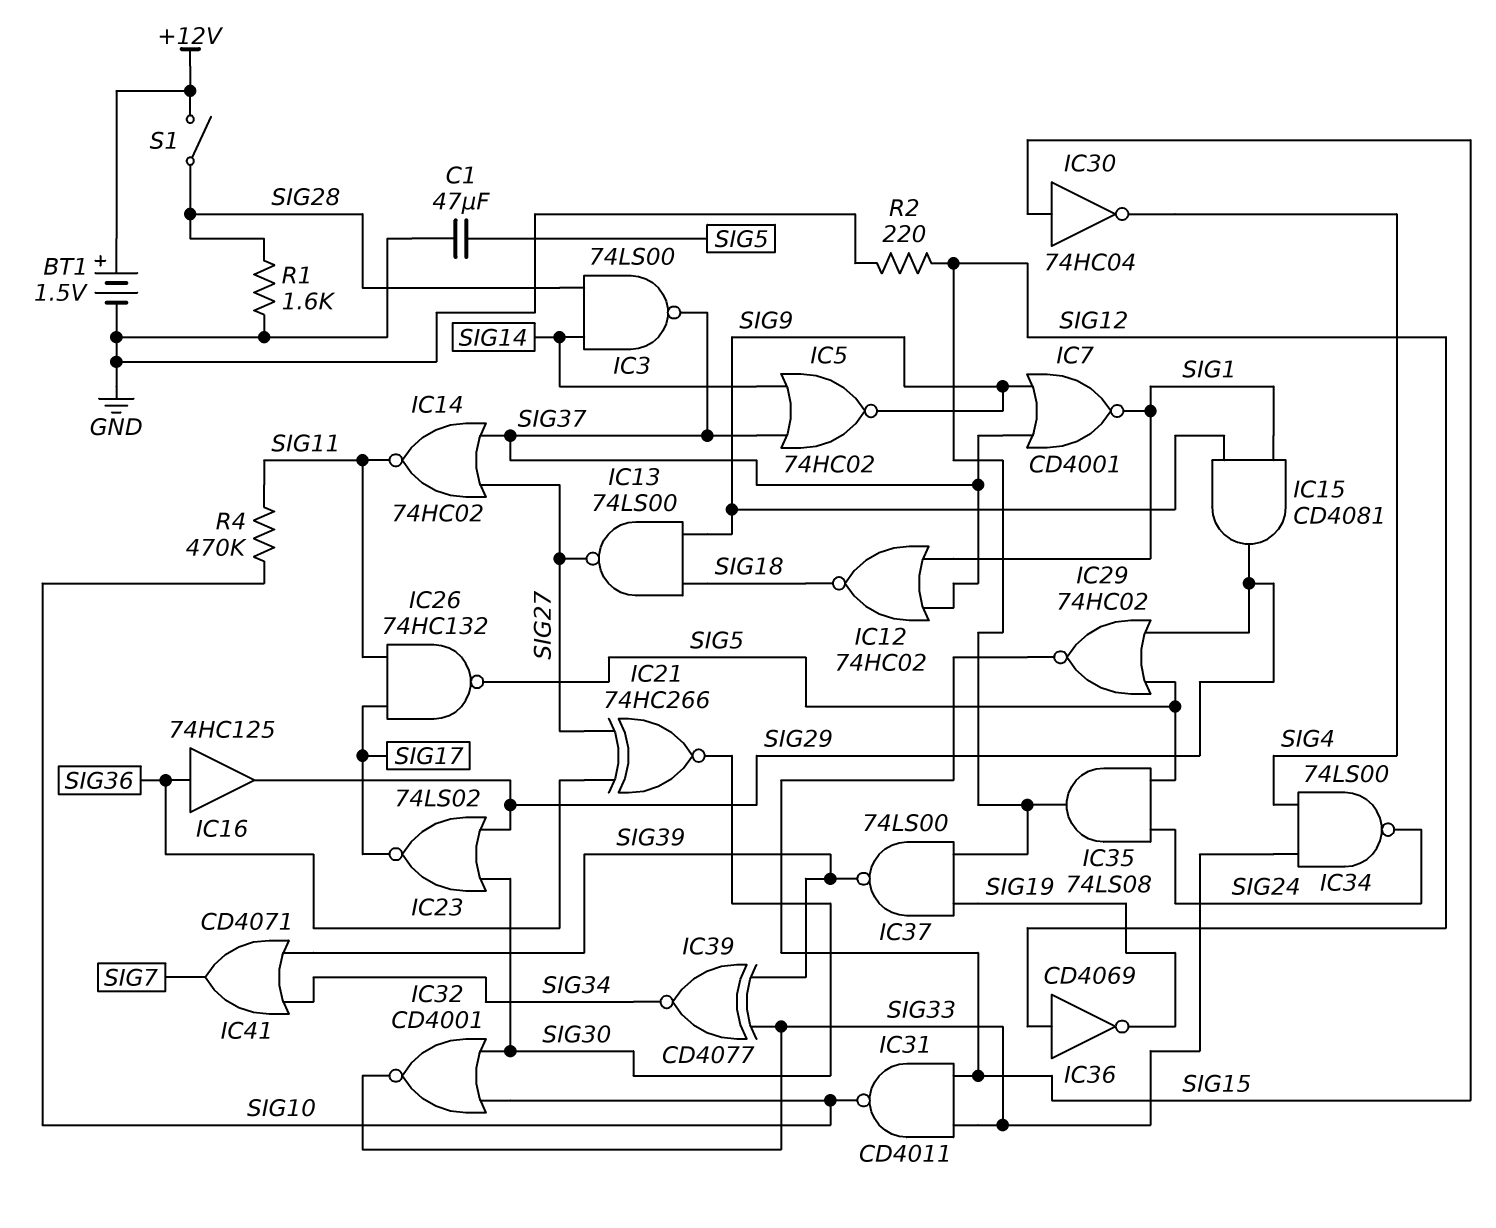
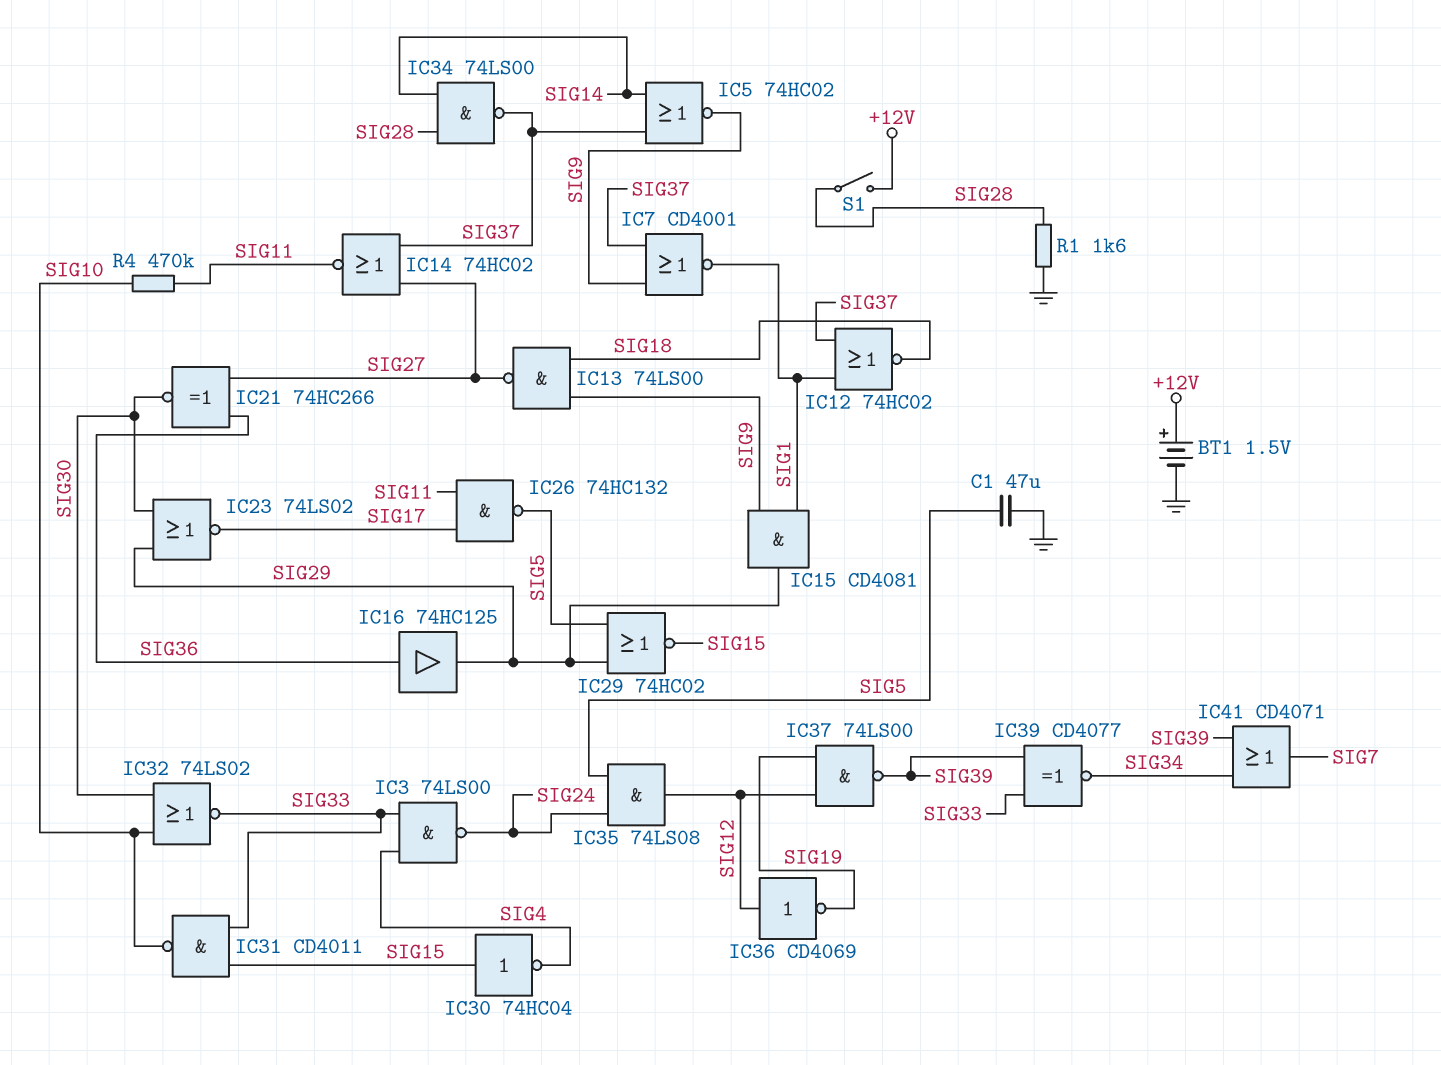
IC3: NAND 74LS00 (in SIG14, in SIG28, out SIG37) -> NAND 74LS00 (in SIG4, in SIG33, out SIG24)
IC32: NOR CD4001 (in SIG10, in SIG30, out SIG33) -> NOR 74LS02 (in SIG10, in SIG30, out SIG33)
IC34: NAND 74LS00 (in SIG4, in SIG33, out SIG24) -> NAND 74LS00 (in SIG14, in SIG28, out SIG37)
R2: 220 (GND, SIG12) -> none

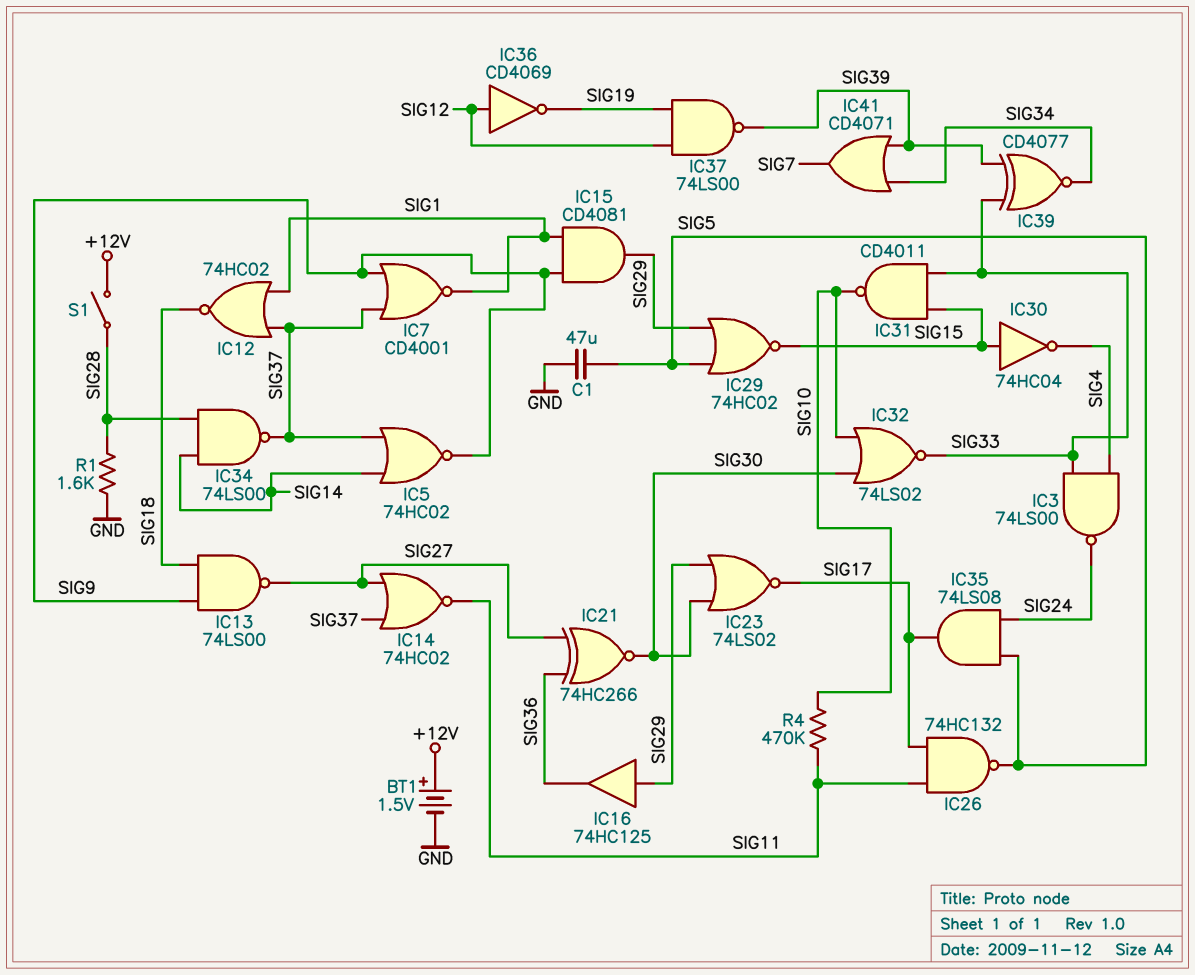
IC16: buffer 74HC125 (in SIG36, out SIG29) -> buffer 74HC125 (in SIG29, out SIG36)
IC35: AND 74LS08 (in SIG5, in SIG24, out SIG12) -> AND 74LS08 (in SIG5, in SIG24, out SIG17)

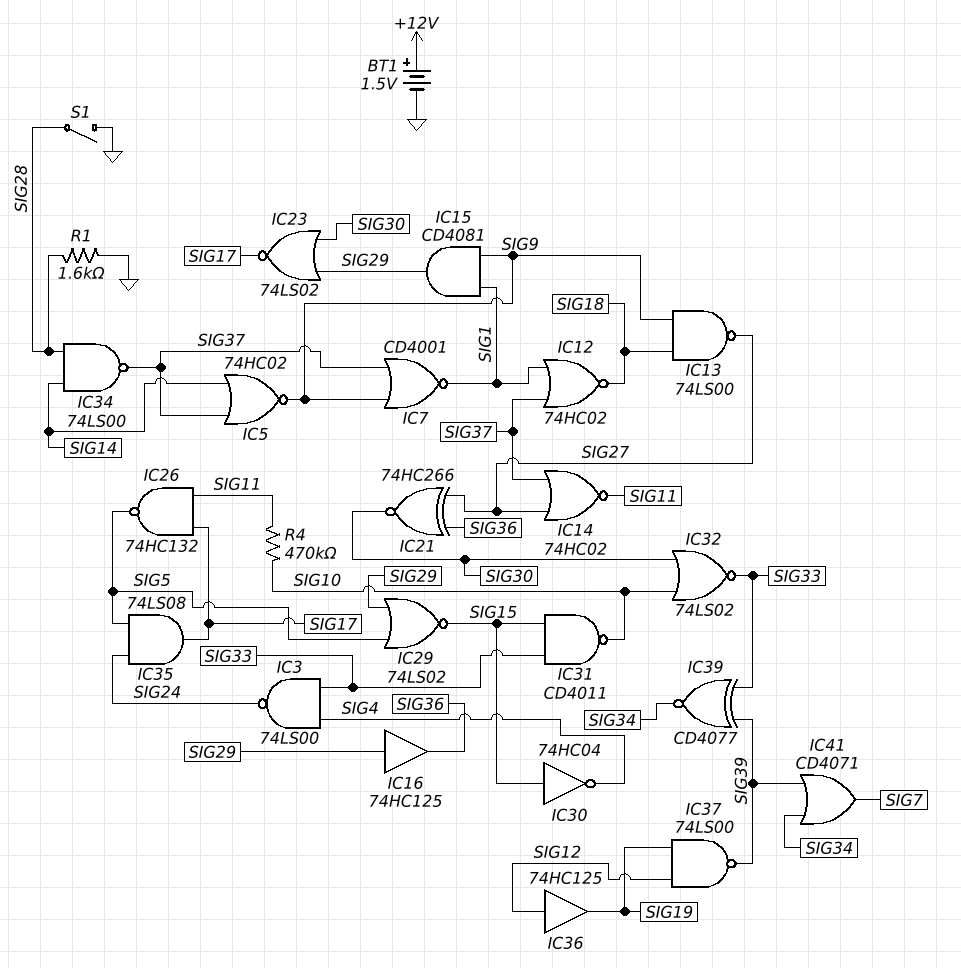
C1: 47uF (GND, SIG5) -> none
IC29: NOR 74HC02 (in SIG5, in SIG29, out SIG15) -> NOR 74LS02 (in SIG5, in SIG29, out SIG15)
IC36: NOT CD4069 (in SIG12, out SIG19) -> buffer 74HC125 (in SIG12, out SIG19)
S1: switch (+12V, SIG28) -> switch (GND, SIG28)

